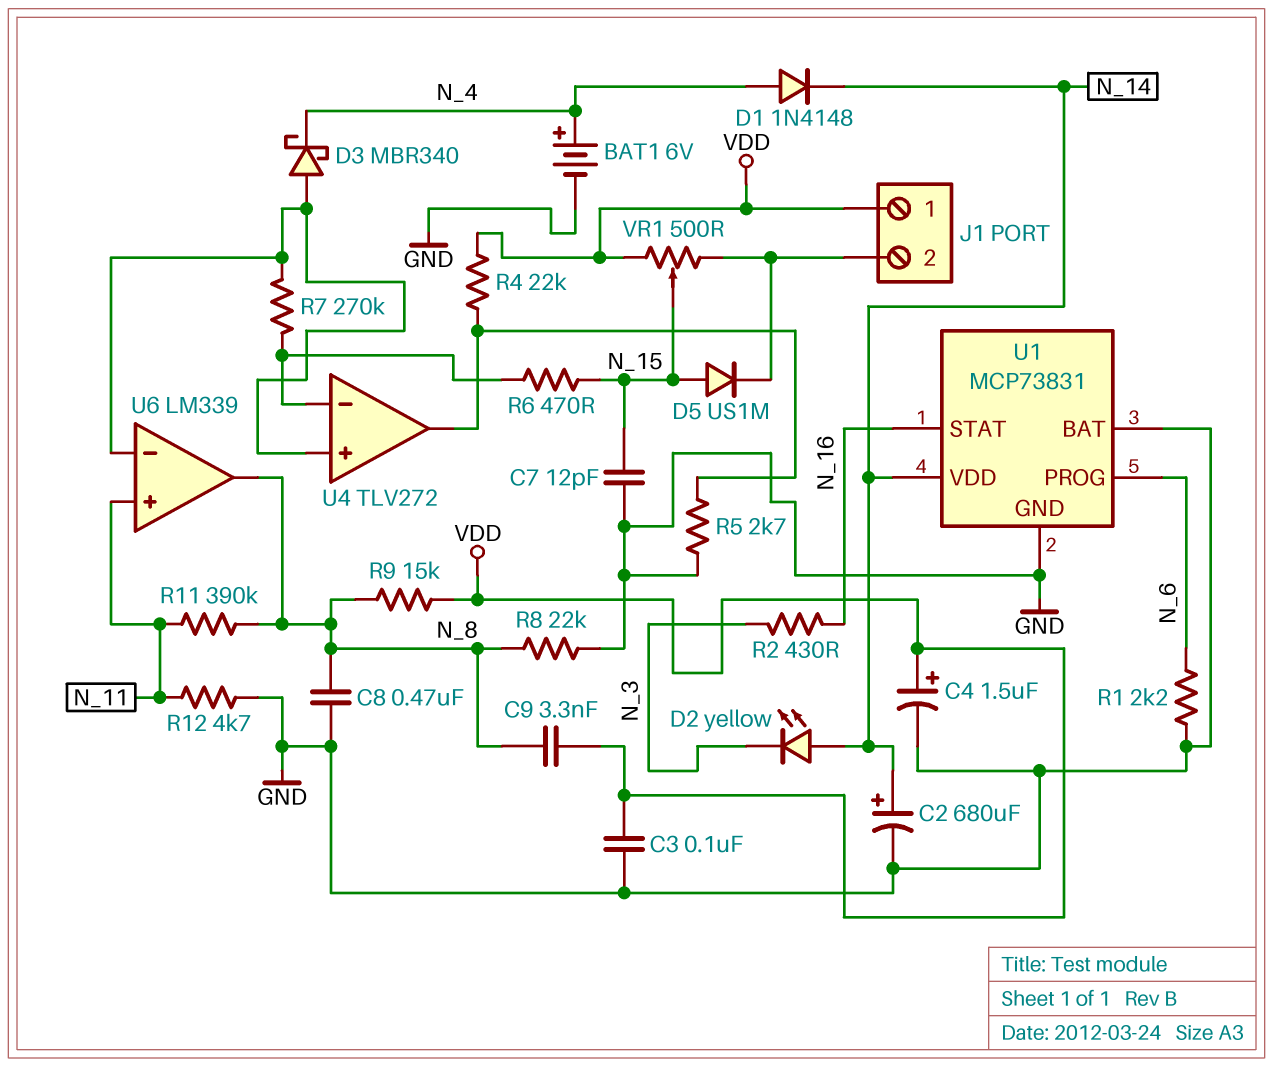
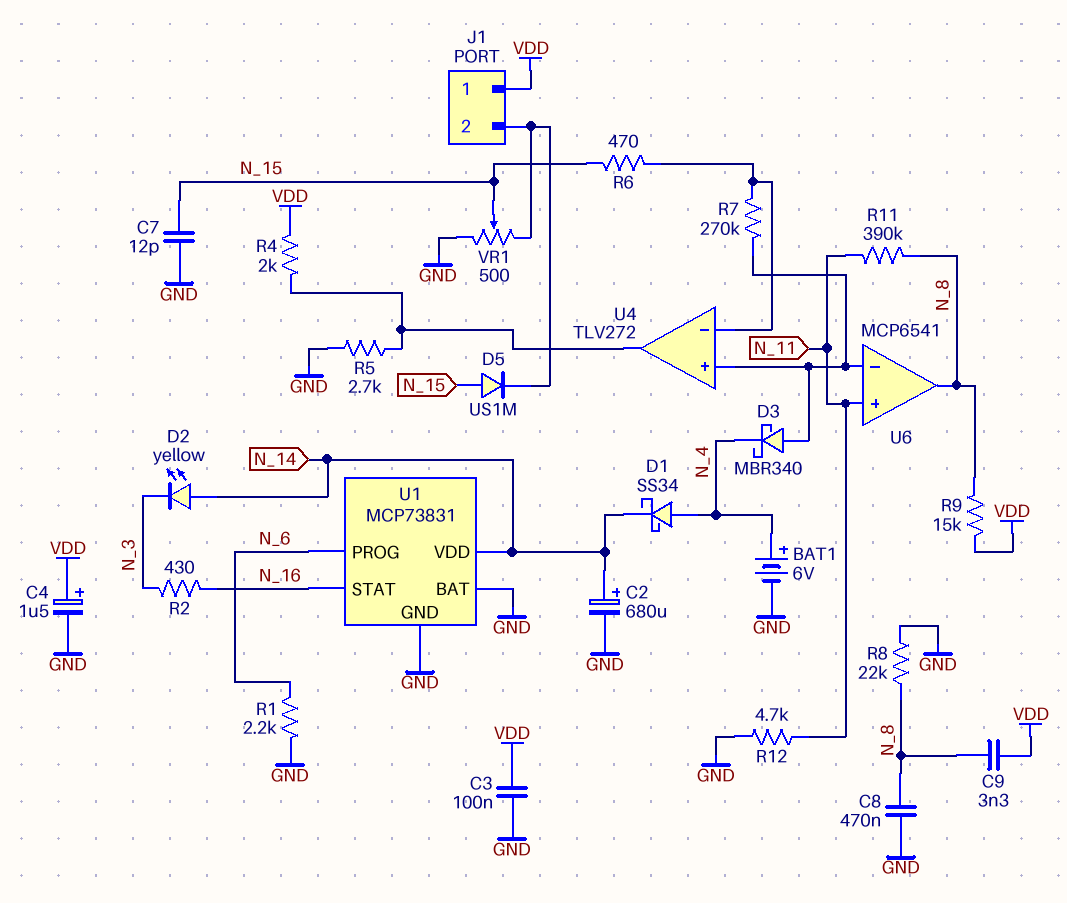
D1: diode 1N4148 (A N_4, K N_14) -> schottky SS34 (A N_4, K N_14)
R4: 22k (U4/out, VDD) -> 2k (U4/out, VDD)
U6: LM339 -> MCP6541
VR1: 500 (J1/2, VDD, wiper N_15) -> 500 (GND, J1/2, wiper N_15)

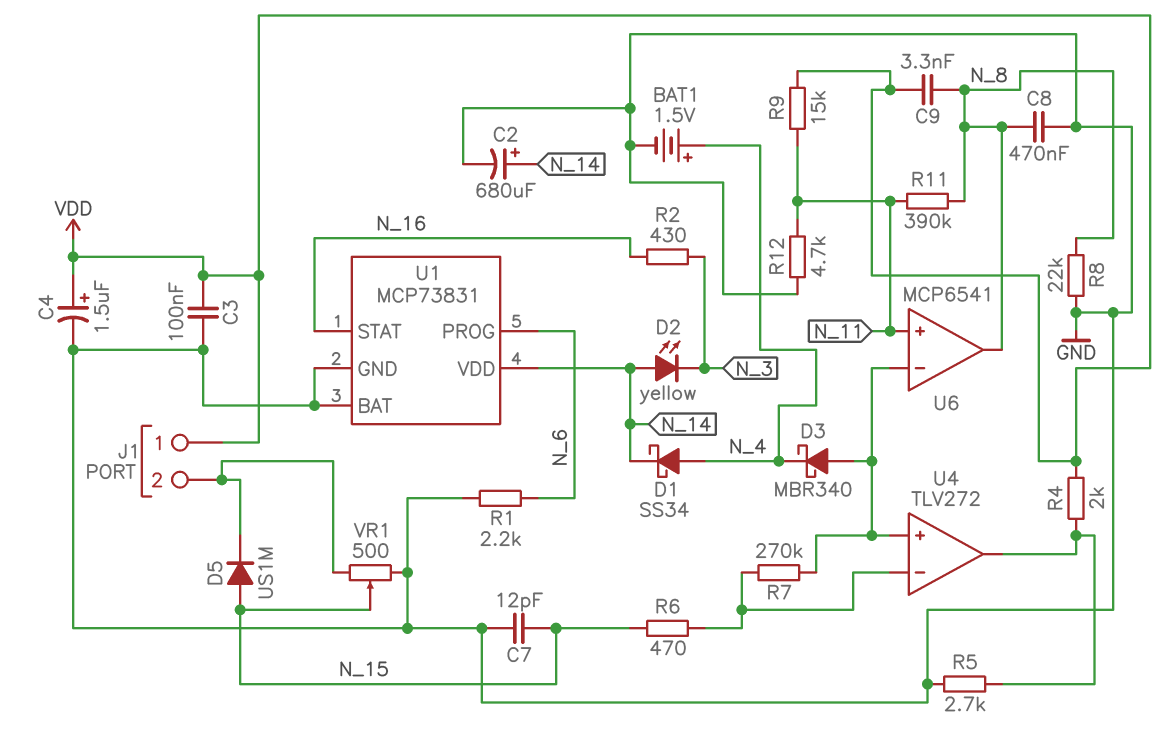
BAT1: 6V (plus N_4, minus GND) -> 1.5V (plus N_4, minus GND)
R9: 15k (N_8, VDD) -> 15k (N_11, VDD)

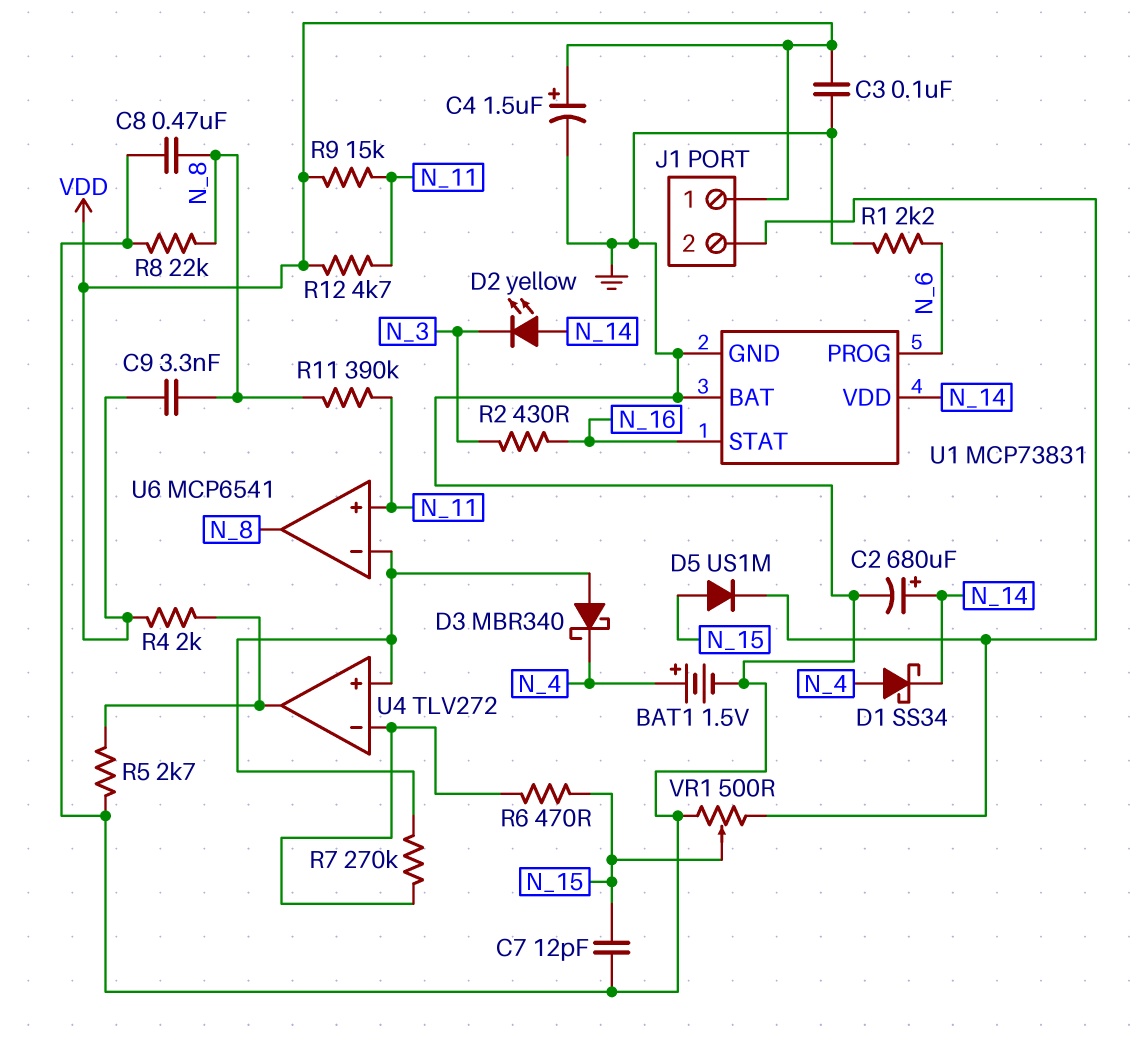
R12: 4.7k (GND, N_11) -> 4.7k (N_11, VDD)

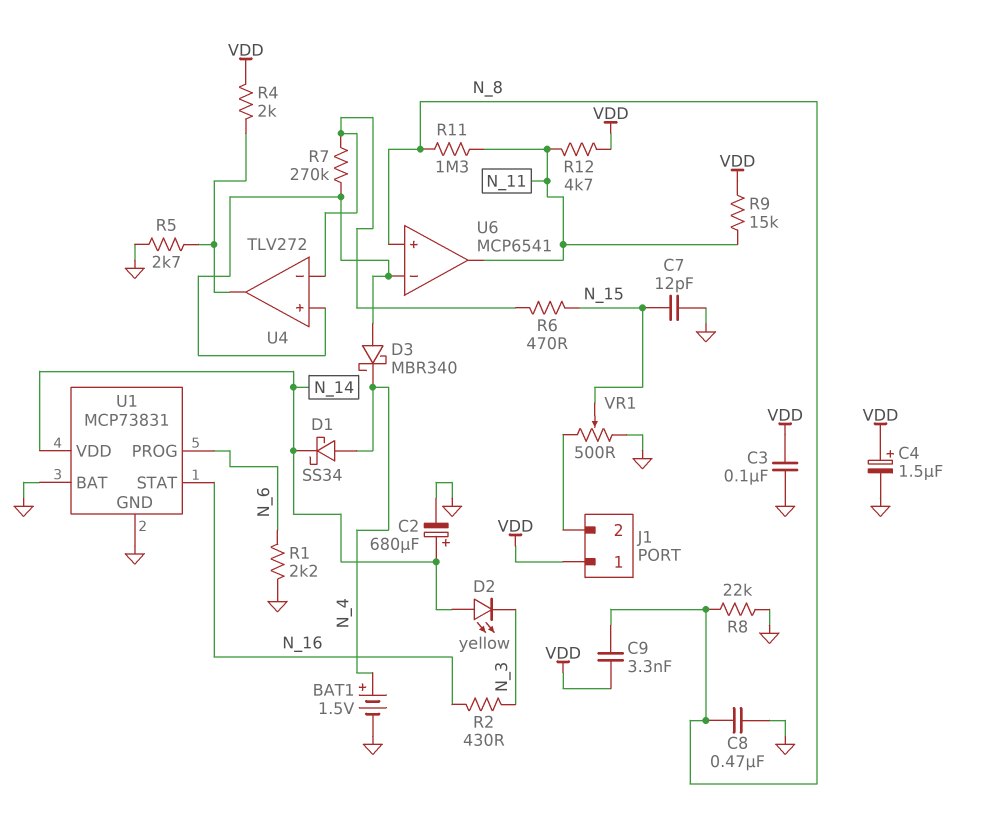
D5: diode US1M (A N_15, K J1/2) -> none
R11: 390k (N_8, N_11) -> 1.3M (N_8, N_11)
U6 pin in+: N_11 -> N_8
U6 pin out: N_8 -> N_11

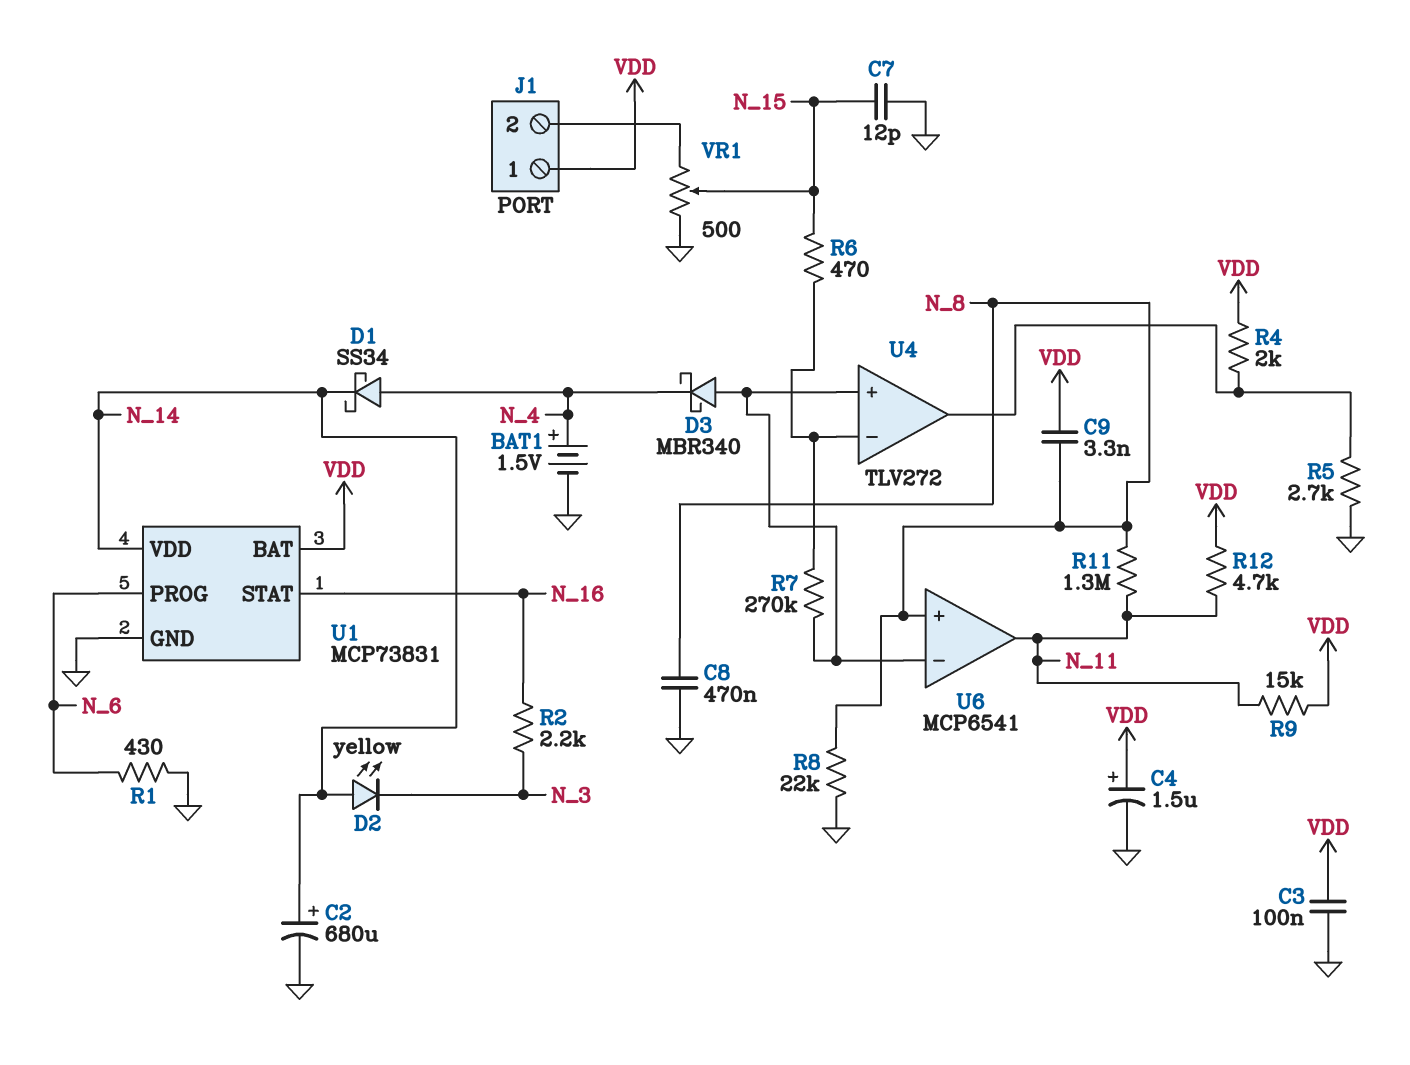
R1: 2.2k (GND, N_6) -> 430 (GND, N_6)
R2: 430 (N_3, N_16) -> 2.2k (N_3, N_16)
U1 pin BAT: GND -> VDD

